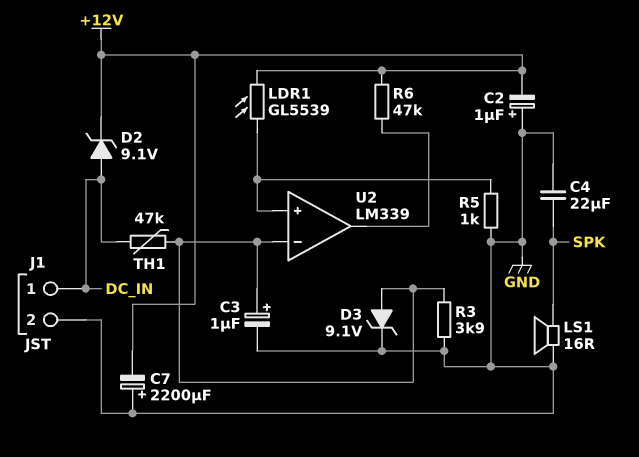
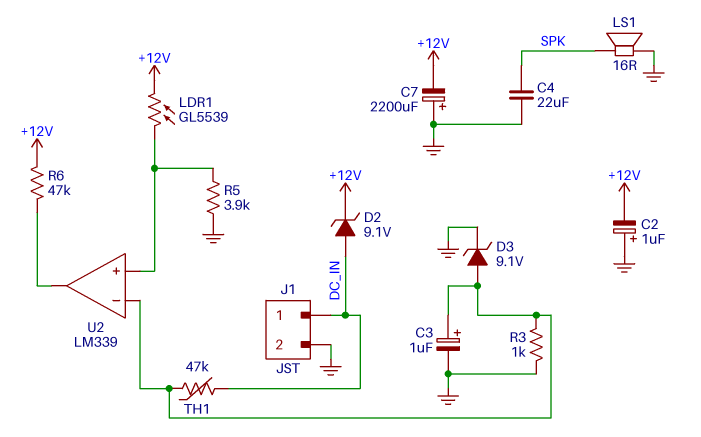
R3: 3.9k (GND, U2/in-) -> 1k (GND, U2/in-)
R5: 1k (GND, U2/in+) -> 3.9k (GND, U2/in+)

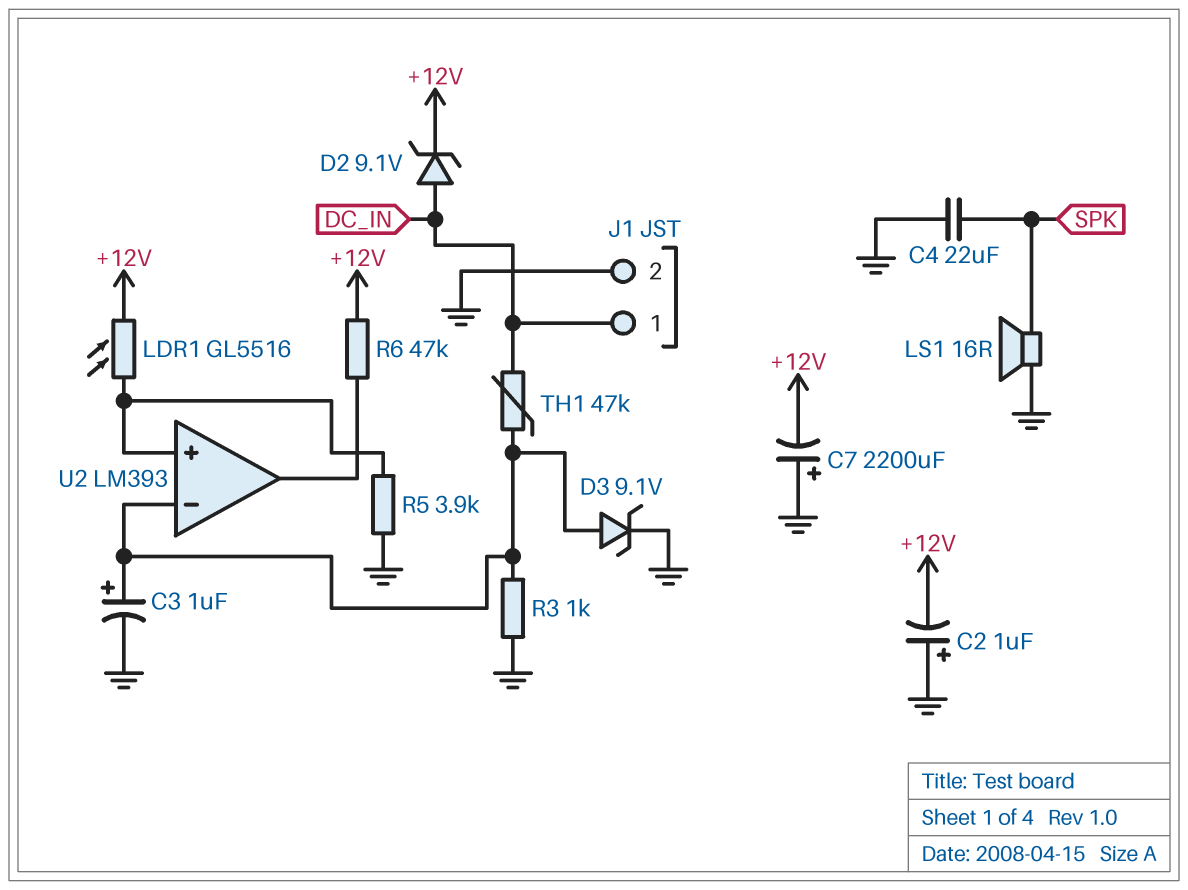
LDR1: GL5539 (+12V, U2/in+) -> GL5516 (+12V, U2/in+)
U2: LM339 -> LM393

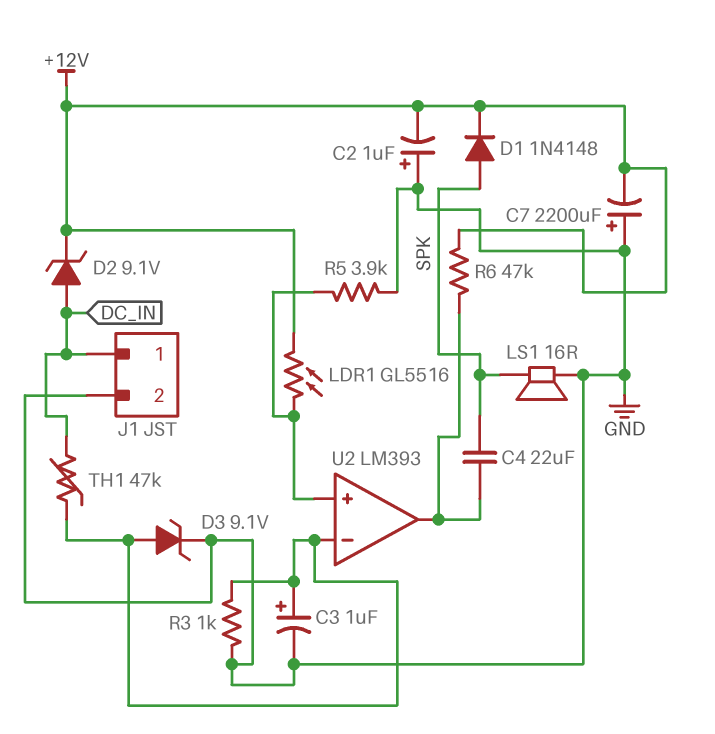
C4: 22uF (GND, SPK) -> 22uF (SPK, U2/out)
D1: none -> diode 1N4148 (A SPK, K +12V)

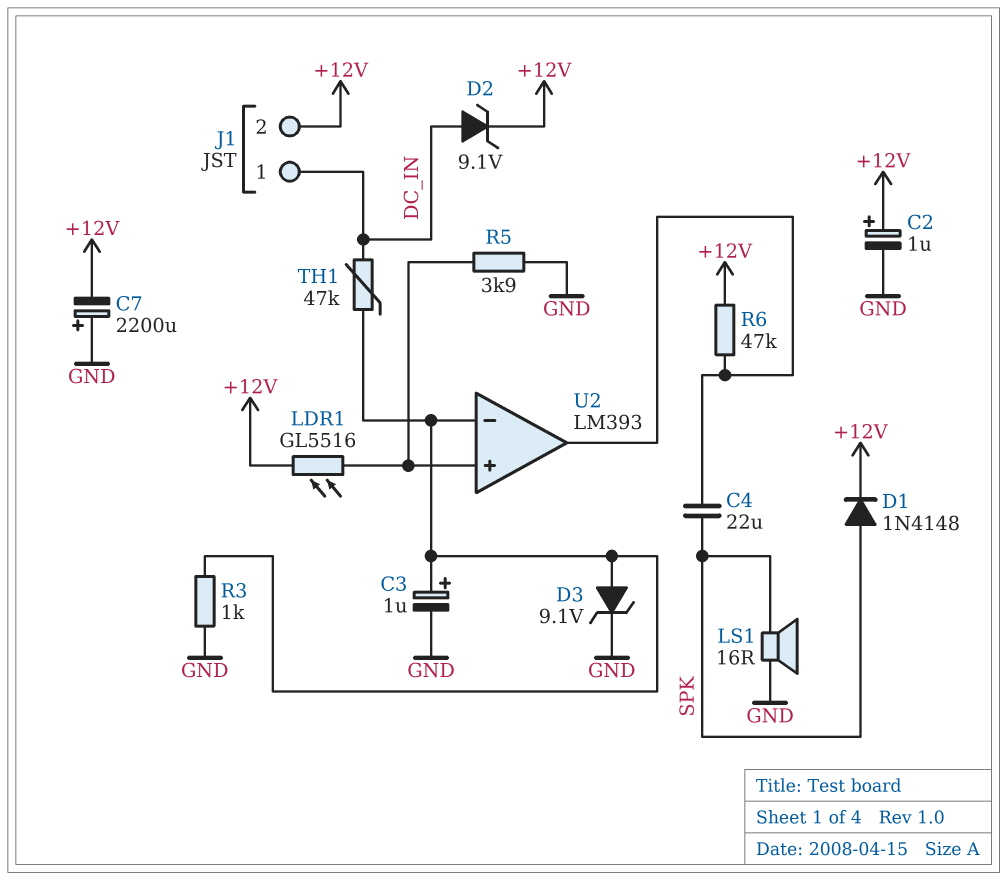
C2: 1uF (plus GND, minus +12V) -> 1uF (plus +12V, minus GND)
J1 pin 2: GND -> +12V

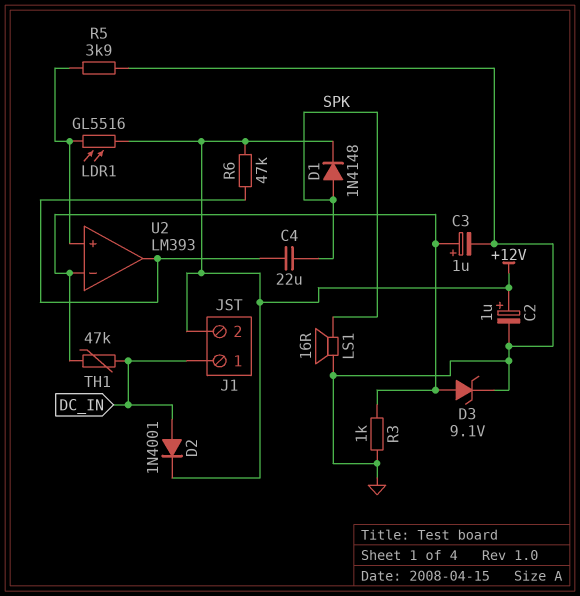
C7: 2200uF (plus GND, minus +12V) -> none
D2: zener 9.1V (A DC_IN, K +12V) -> diode 1N4001 (A DC_IN, K +12V)

